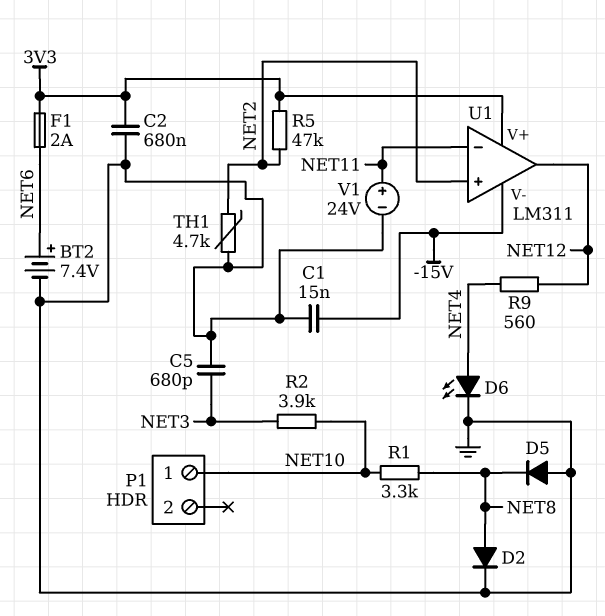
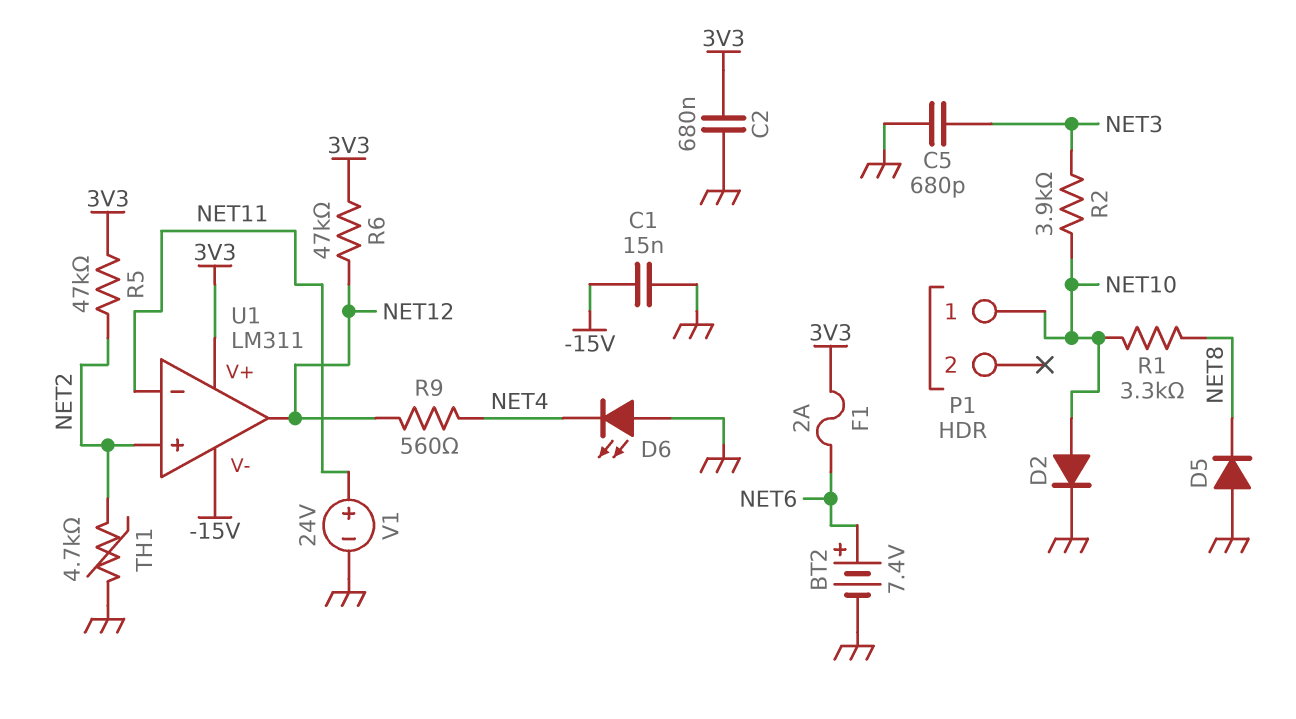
D2: diode (A NET8, K GND) -> diode (A NET10, K GND)
D6: LED (A NET4, K GND) -> LED (A GND, K NET4)
R6: none -> 47k (3V3, NET12)

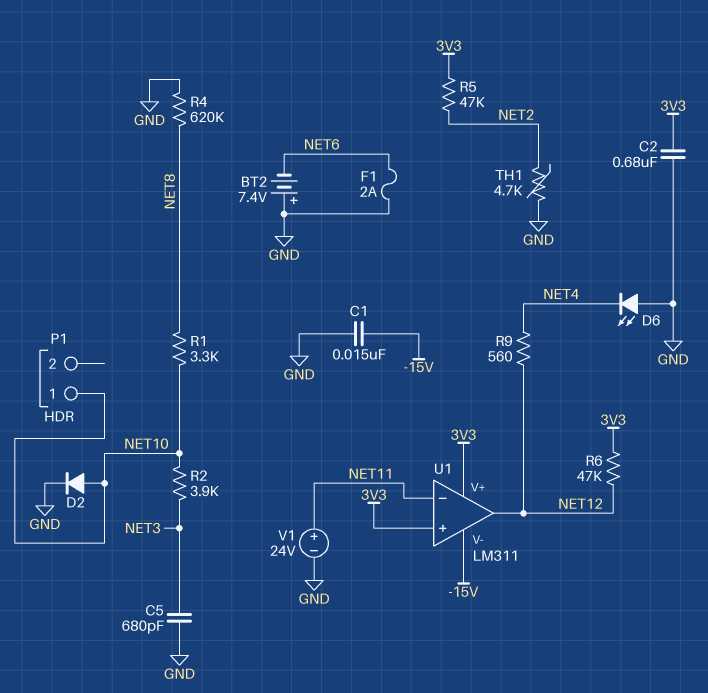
BT2: 7.4V (plus NET6, minus GND) -> 7.4V (plus GND, minus NET6)
D5: diode (A GND, K NET8) -> none
F1: 2A (3V3, NET6) -> 2A (GND, NET6)
R4: none -> 620k (GND, NET8)
U1 pin in+: NET2 -> 3V3

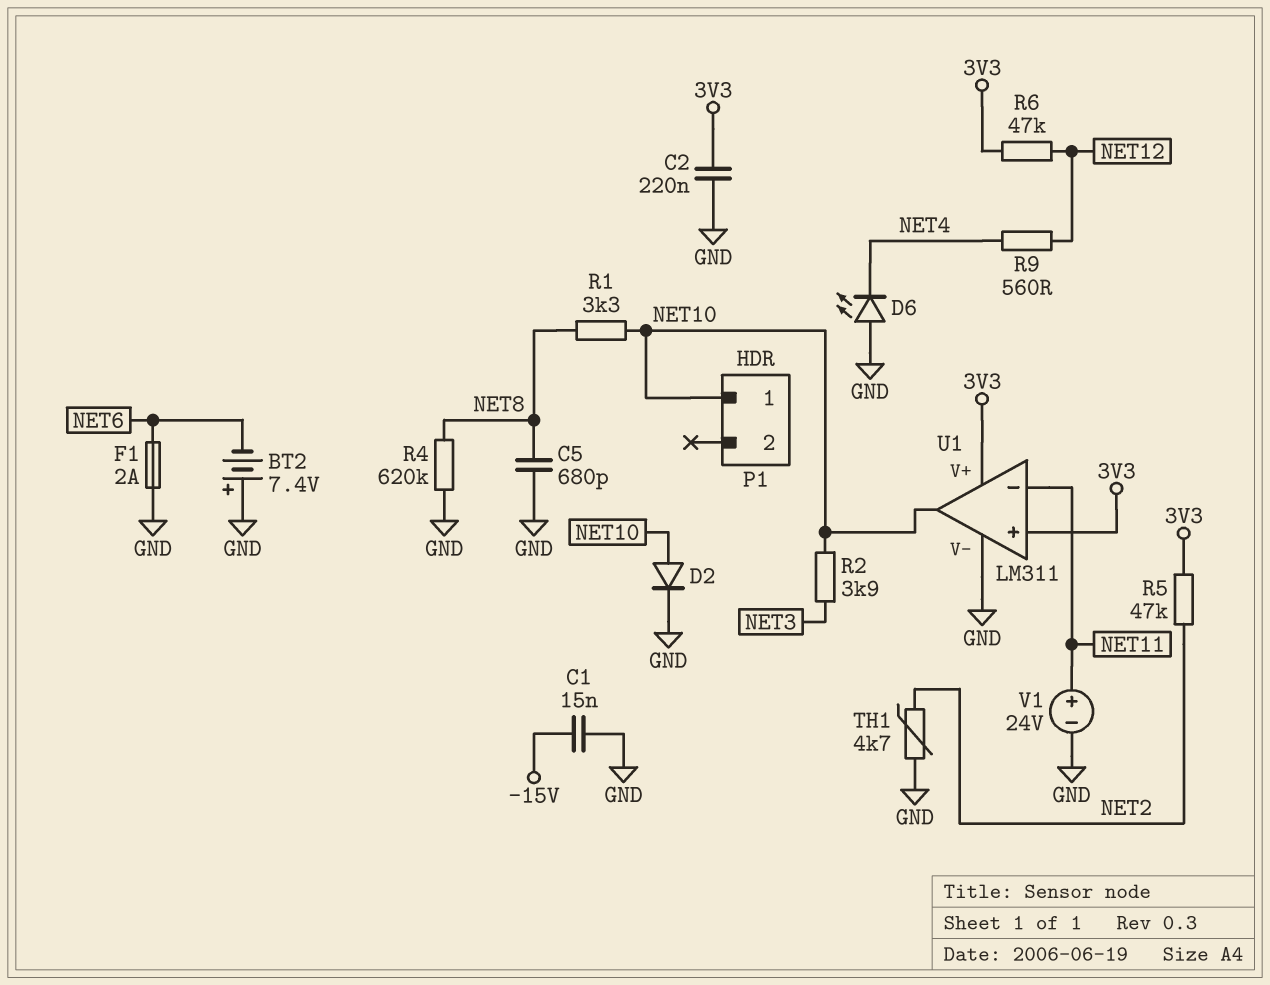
C2: 680nF (3V3, GND) -> 220nF (3V3, GND)
C5: 680pF (GND, NET3) -> 680pF (GND, NET8)
U1 pin V-: -15V -> GND
U1 pin out: NET12 -> NET10

